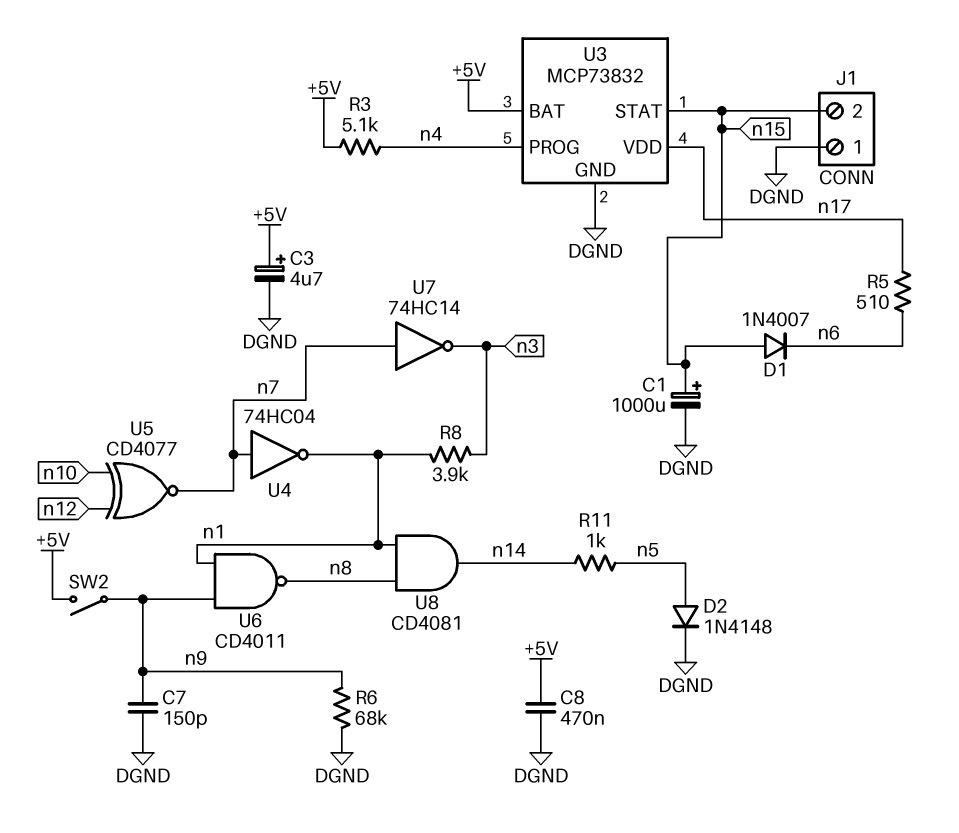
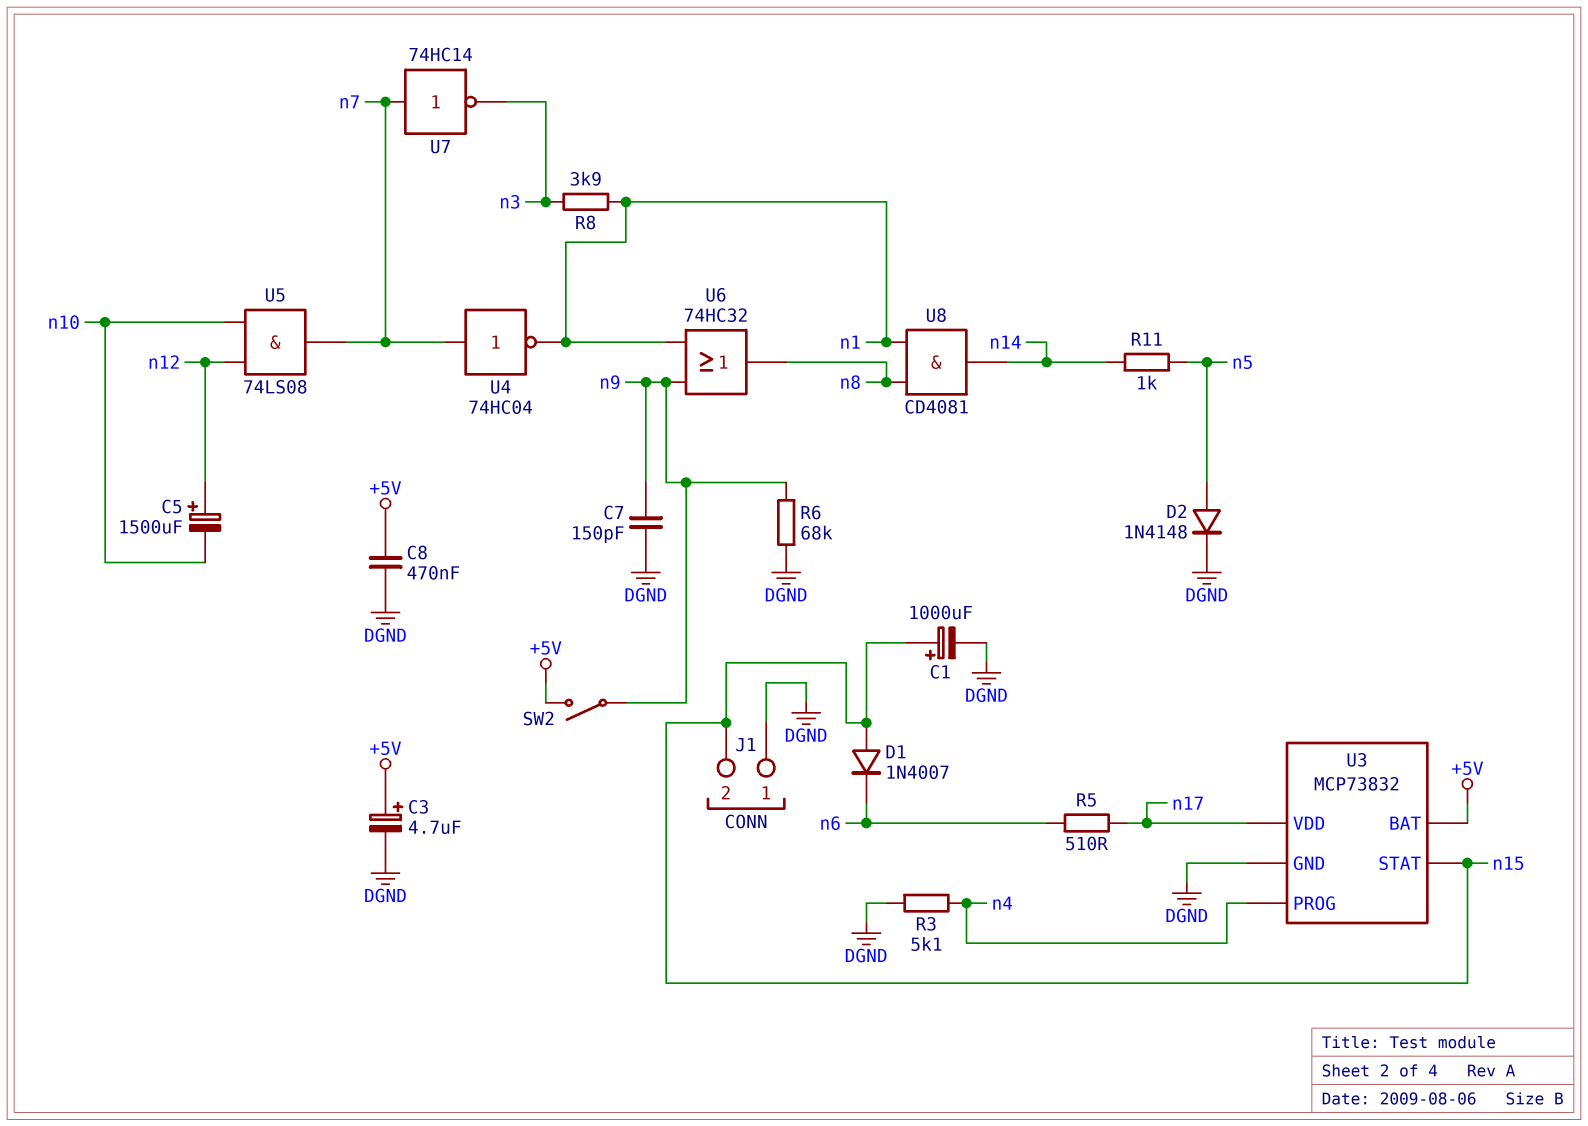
C5: none -> 1500uF (plus n12, minus n10)
R3: 5.1k (+5V, n4) -> 5.1k (DGND, n4)
U5: XNOR CD4077 (in n10, in n12, out n7) -> AND 74LS08 (in n10, in n12, out n7)
U6: NAND CD4011 (in n1, in n9, out n8) -> OR 74HC32 (in n1, in n9, out n8)

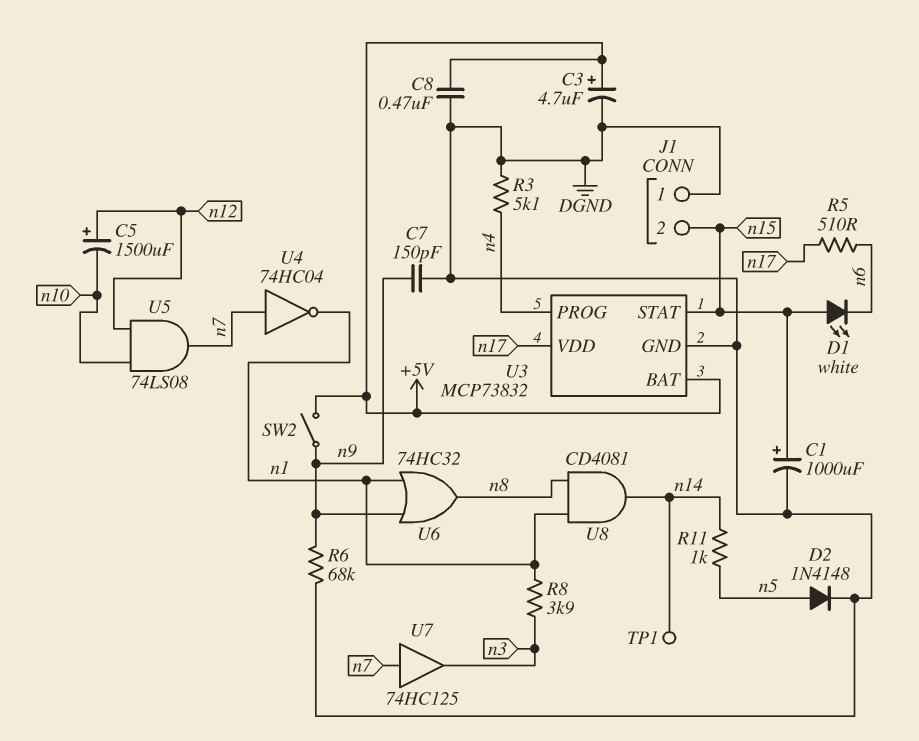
D1: diode 1N4007 (A n15, K n6) -> LED white (A n15, K n6)
TP1: none -> test point (n14)
U7: NOT 74HC14 (in n7, out n3) -> buffer 74HC125 (in n7, out n3)

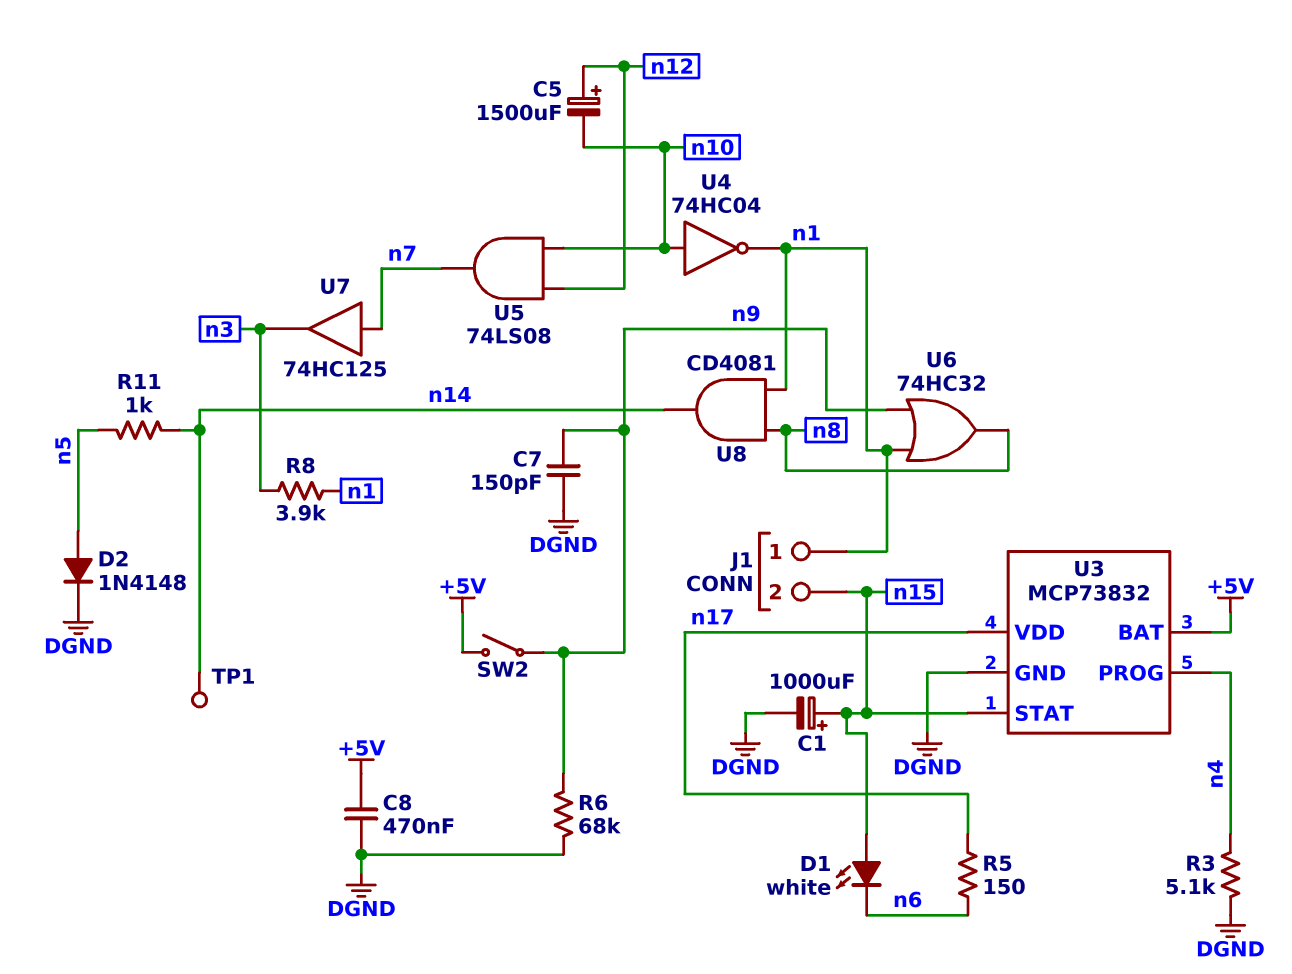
C3: 4.7uF (plus +5V, minus DGND) -> none
J1 pin 1: DGND -> n1
R5: 510 (n6, n17) -> 150 (n6, n17)
U4: NOT 74HC04 (in n7, out n1) -> NOT 74HC04 (in n10, out n1)

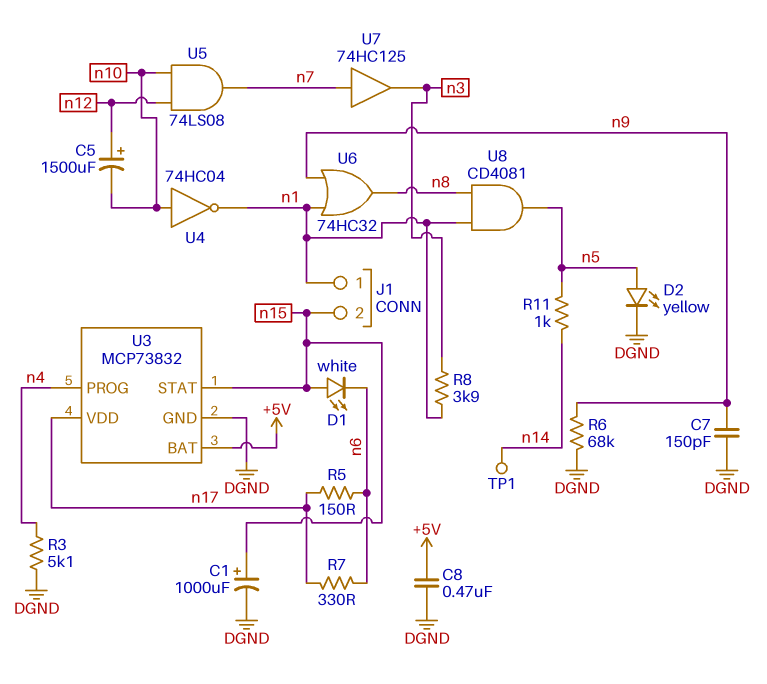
D2: diode 1N4148 (A n5, K DGND) -> LED yellow (A n5, K DGND)
R7: none -> 330 (n6, n17)
SW2: switch (+5V, n9) -> none
U8: AND CD4081 (in n1, in n8, out n14) -> AND CD4081 (in n1, in n8, out n5)

